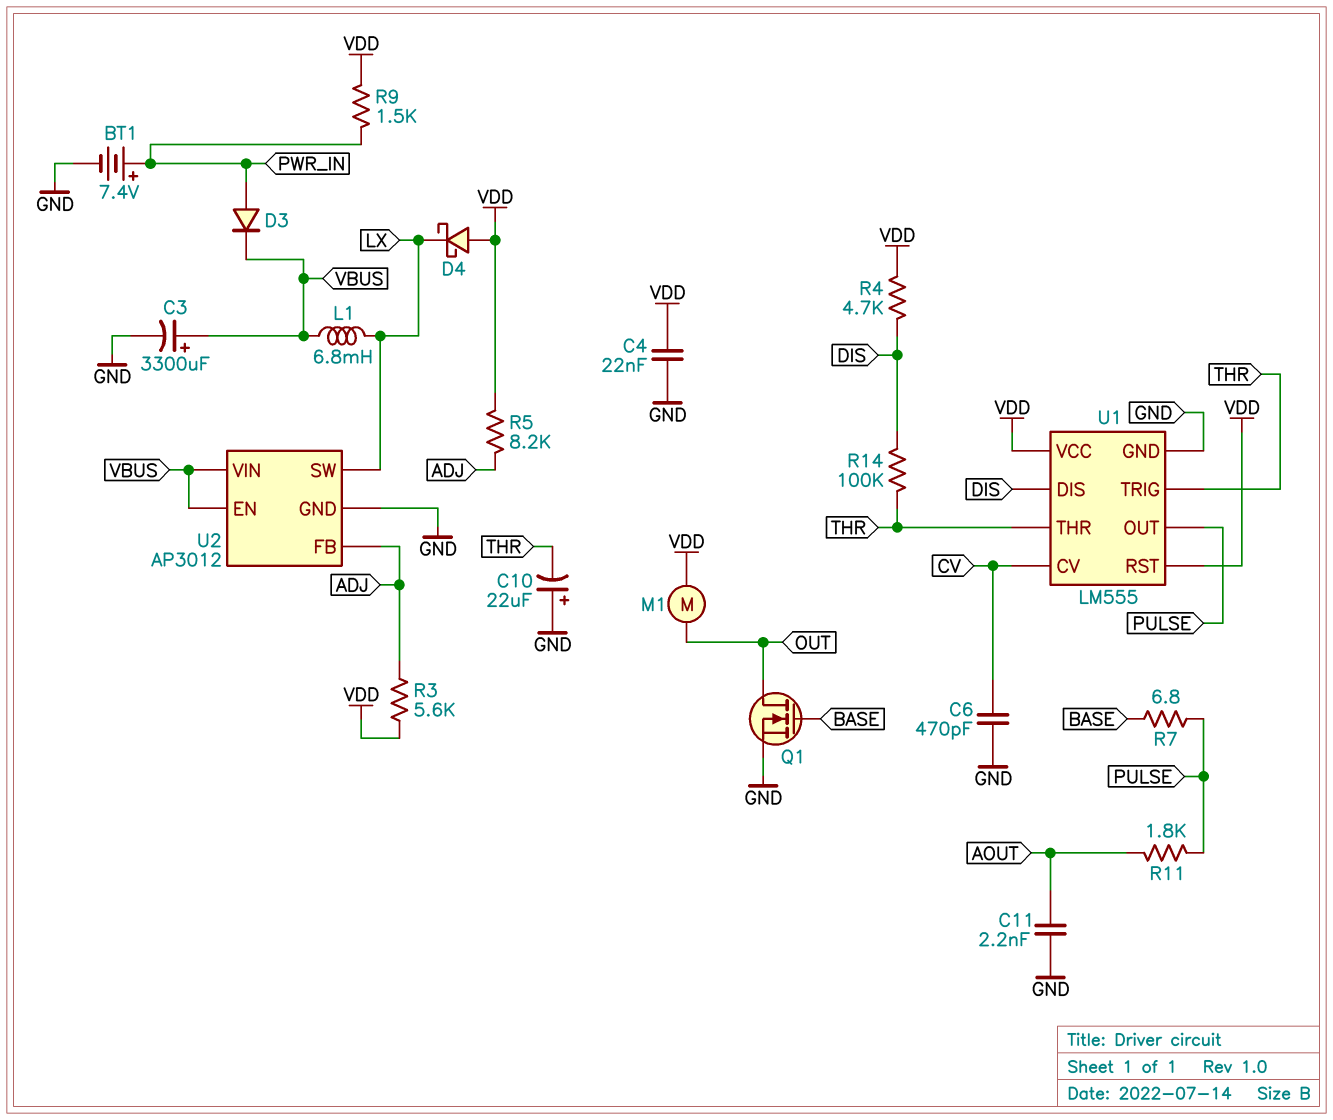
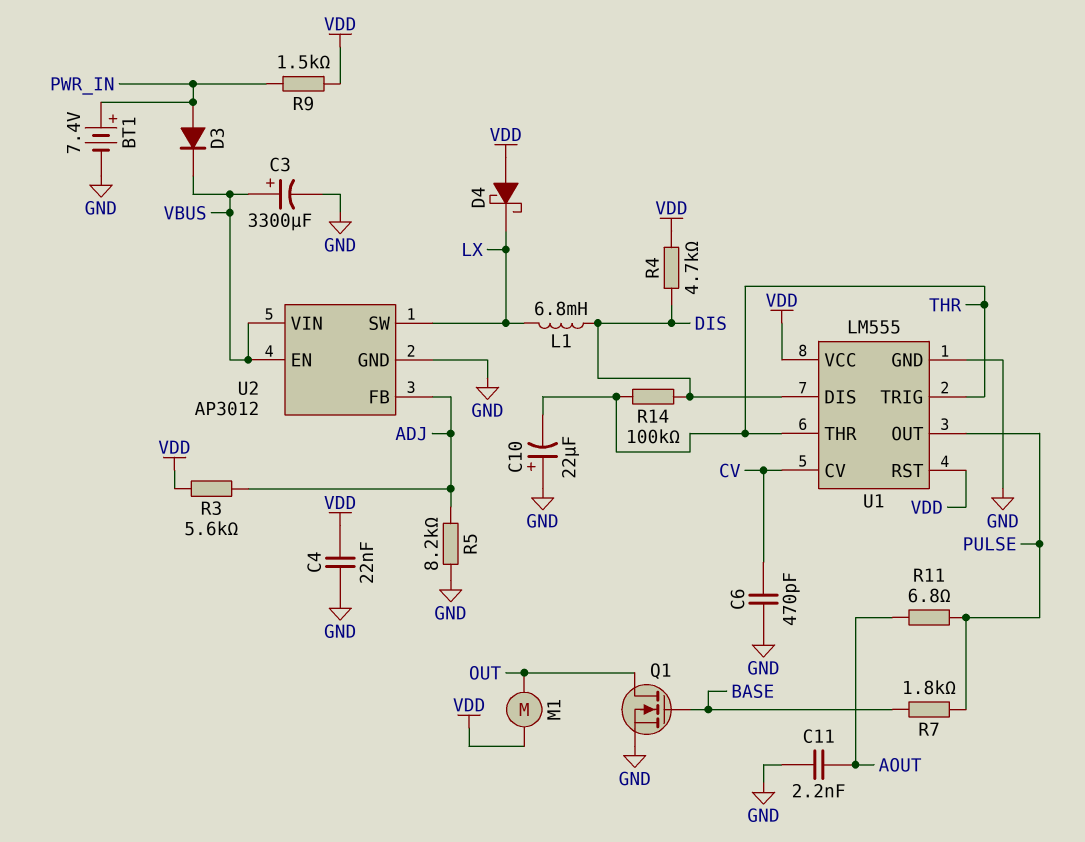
L1: 6.8mH (LX, VBUS) -> 6.8mH (DIS, LX)
R5: 8.2k (ADJ, VDD) -> 8.2k (ADJ, GND)
R7: 6.8 (BASE, PULSE) -> 1.8k (BASE, PULSE)
R11: 1.8k (AOUT, PULSE) -> 6.8 (AOUT, PULSE)

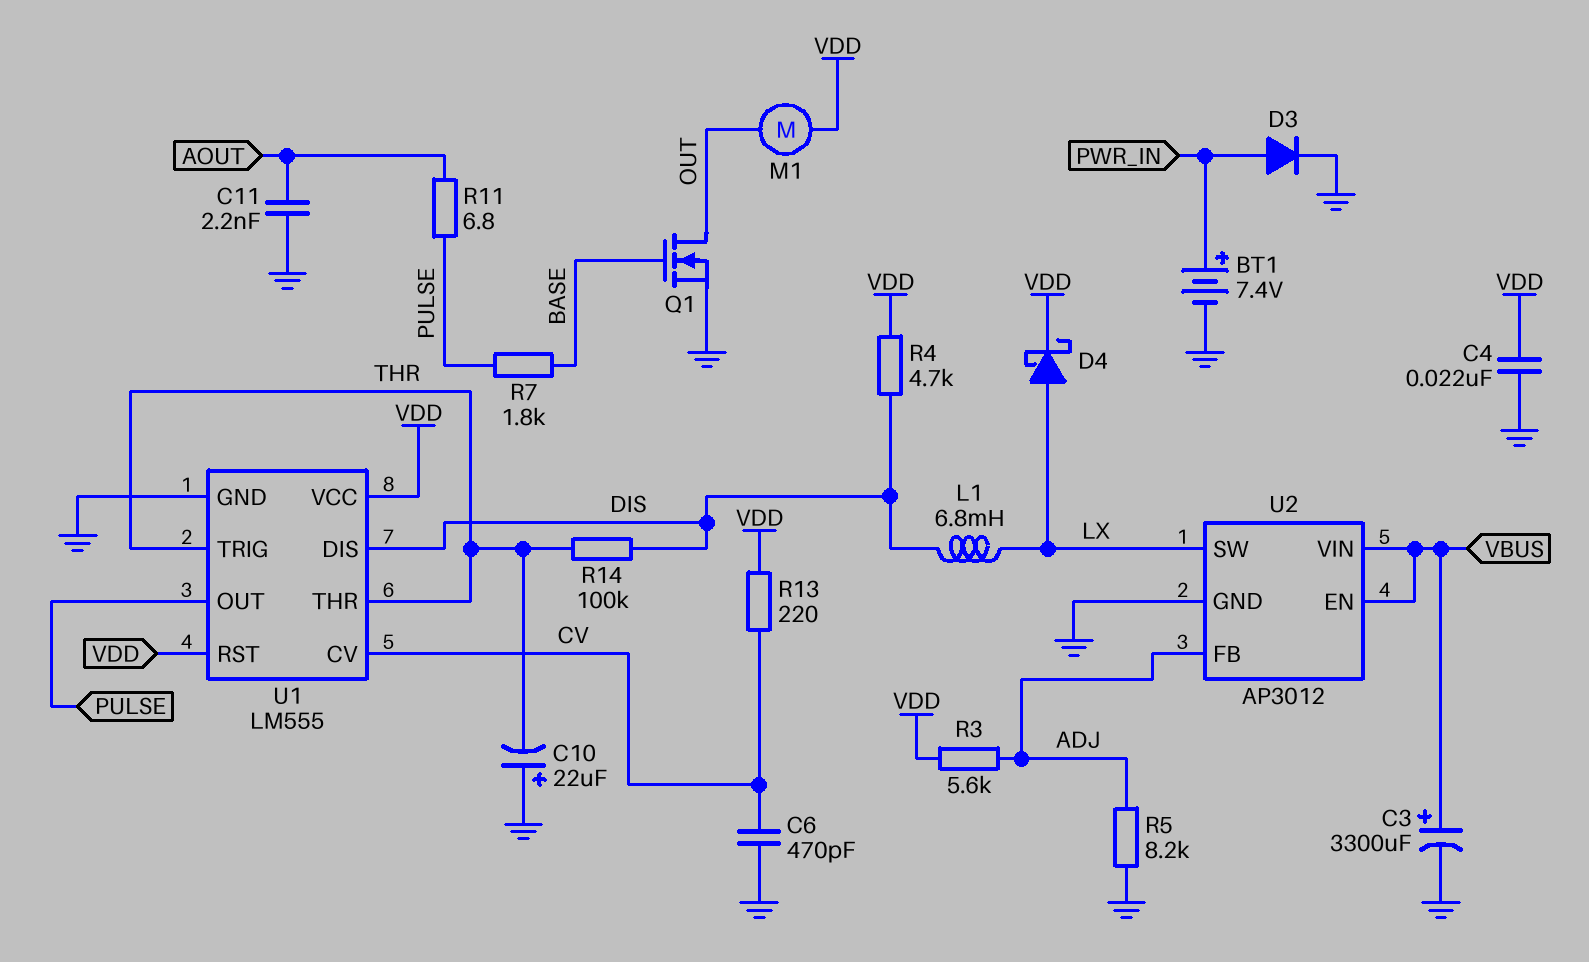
D3: diode (A PWR_IN, K VBUS) -> diode (A PWR_IN, K GND)
D4: schottky (A VDD, K LX) -> schottky (A LX, K VDD)
R9: 1.5k (PWR_IN, VDD) -> none
R13: none -> 220 (CV, VDD)

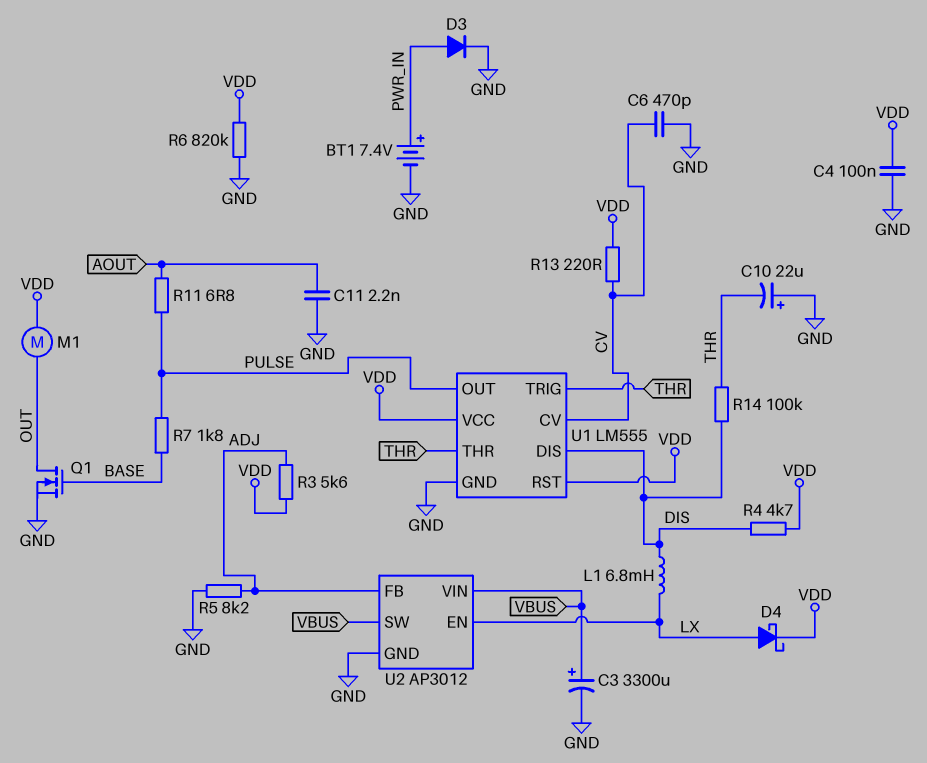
C4: 22nF (GND, VDD) -> 100nF (GND, VDD)
R6: none -> 820k (GND, VDD)
U2 pin EN: VBUS -> LX
U2 pin SW: LX -> VBUS

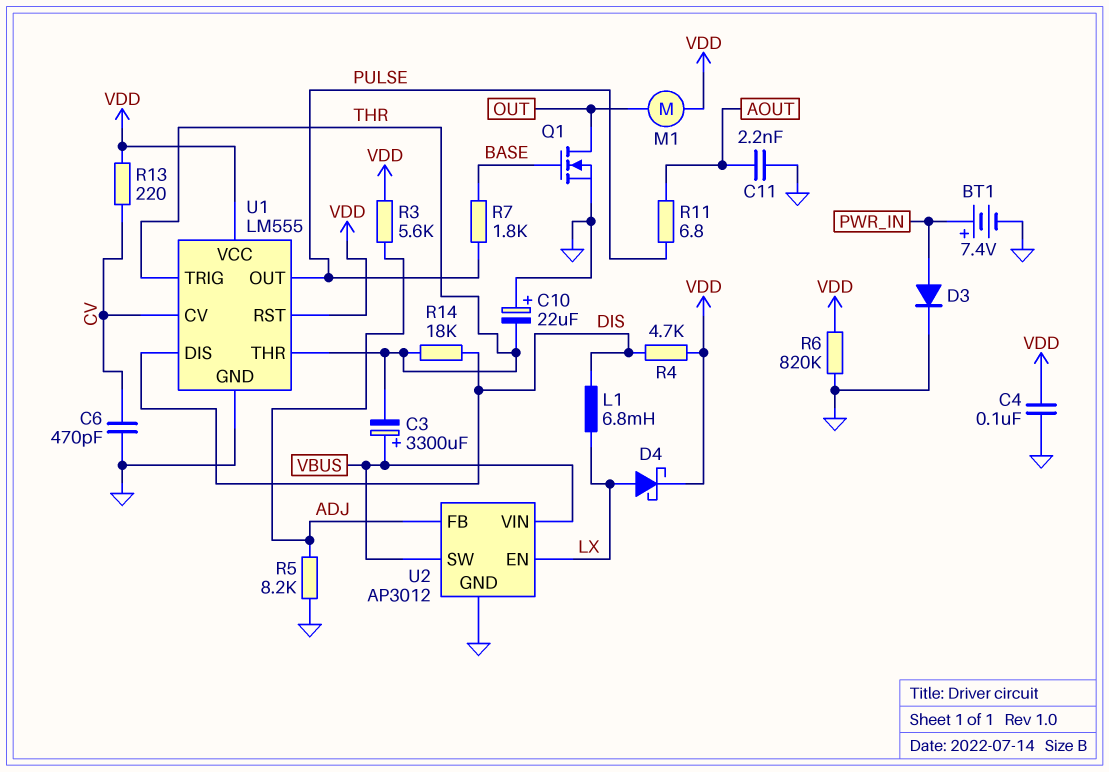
C3: 3300uF (plus VBUS, minus GND) -> 3300uF (plus VBUS, minus THR)
R14: 100k (DIS, THR) -> 18k (DIS, THR)

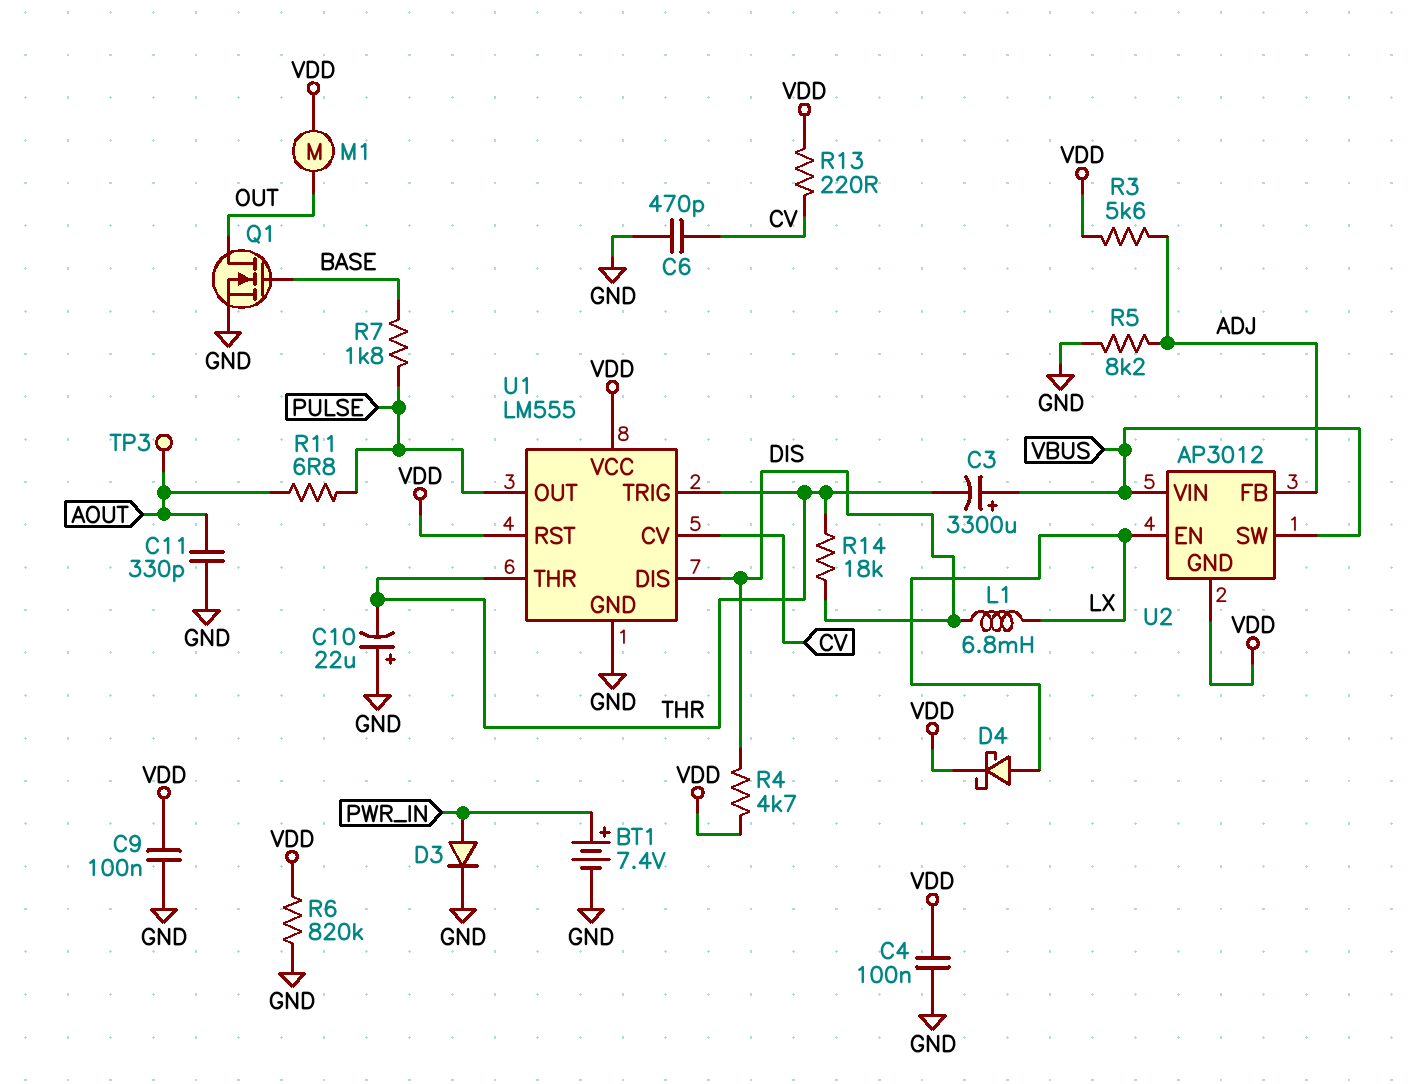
C9: none -> 100nF (GND, VDD)
C11: 2.2nF (AOUT, GND) -> 330pF (AOUT, GND)
TP3: none -> test point (AOUT)
U2 pin GND: GND -> VDD

